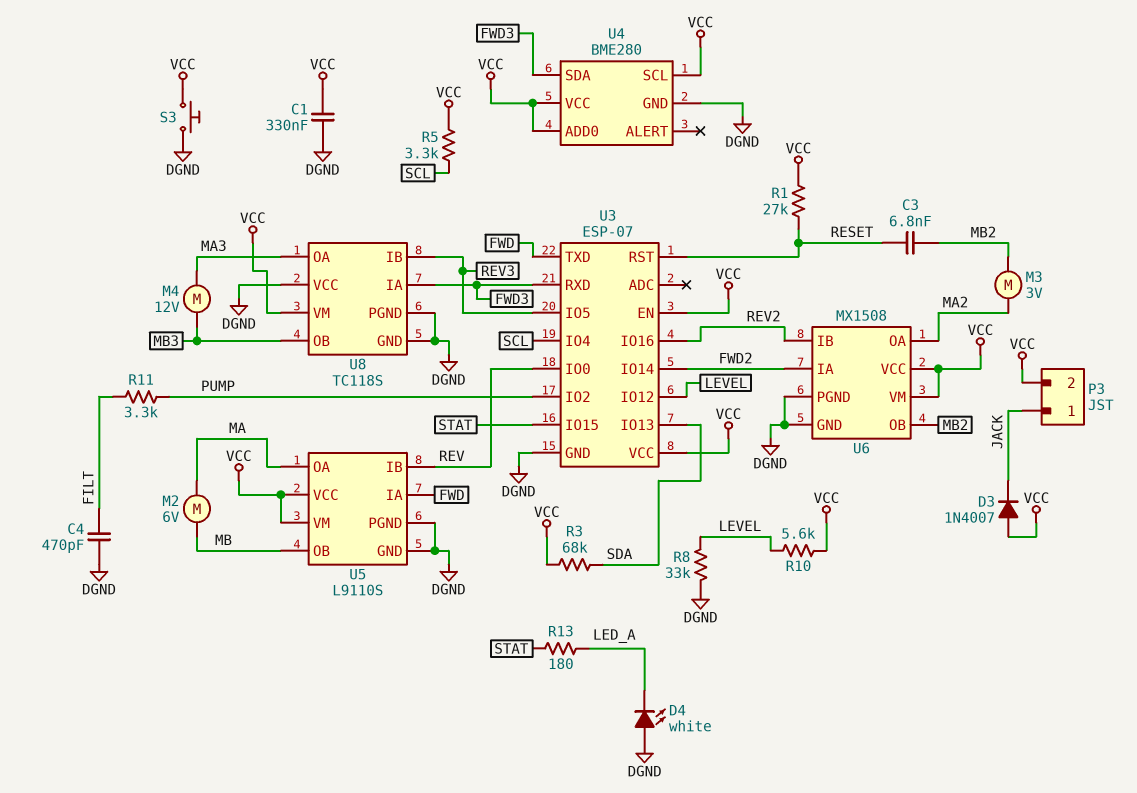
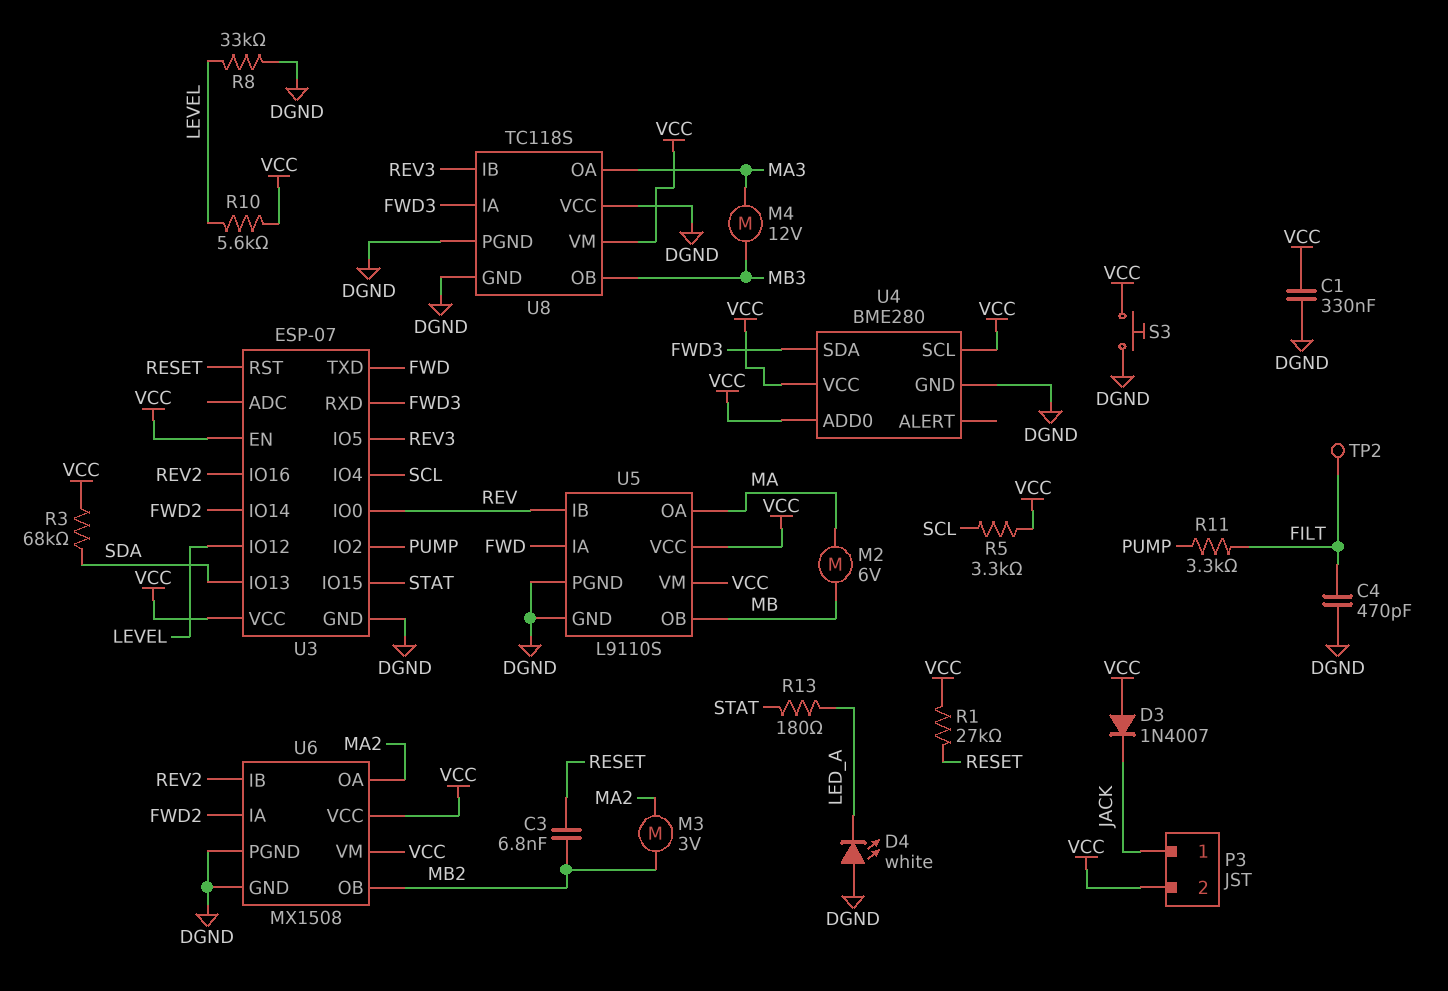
TP2: none -> test point (FILT)

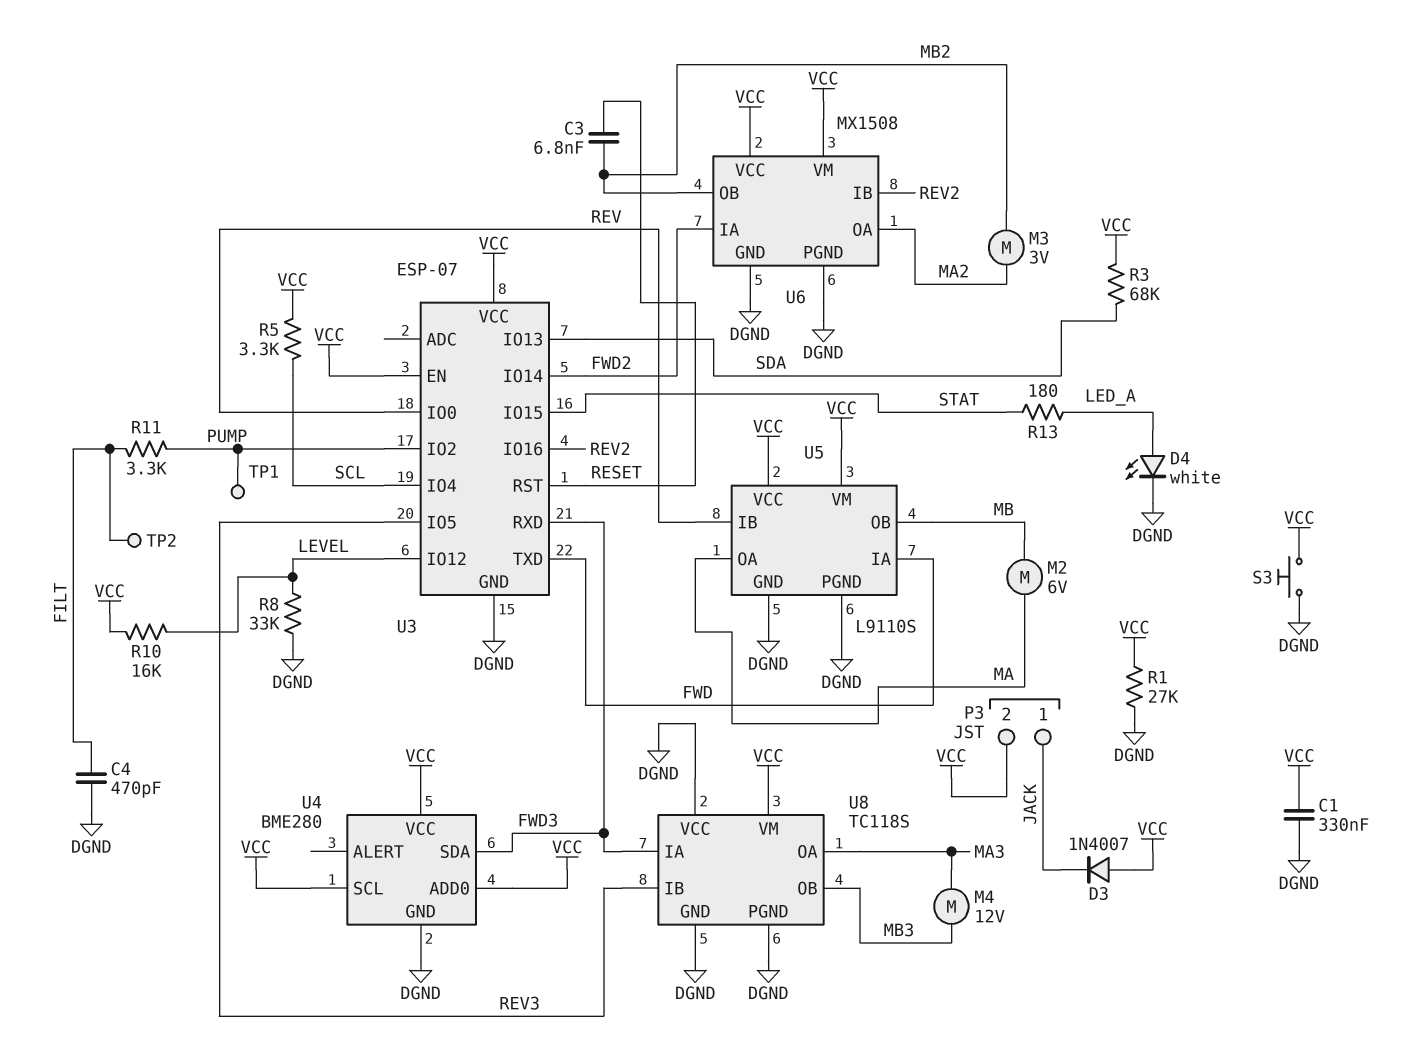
D4: LED white (A DGND, K LED_A) -> LED white (A LED_A, K DGND)
R1: 27k (RESET, VCC) -> 27k (DGND, VCC)
R10: 5.6k (LEVEL, VCC) -> 16k (LEVEL, VCC)
TP1: none -> test point (PUMP)

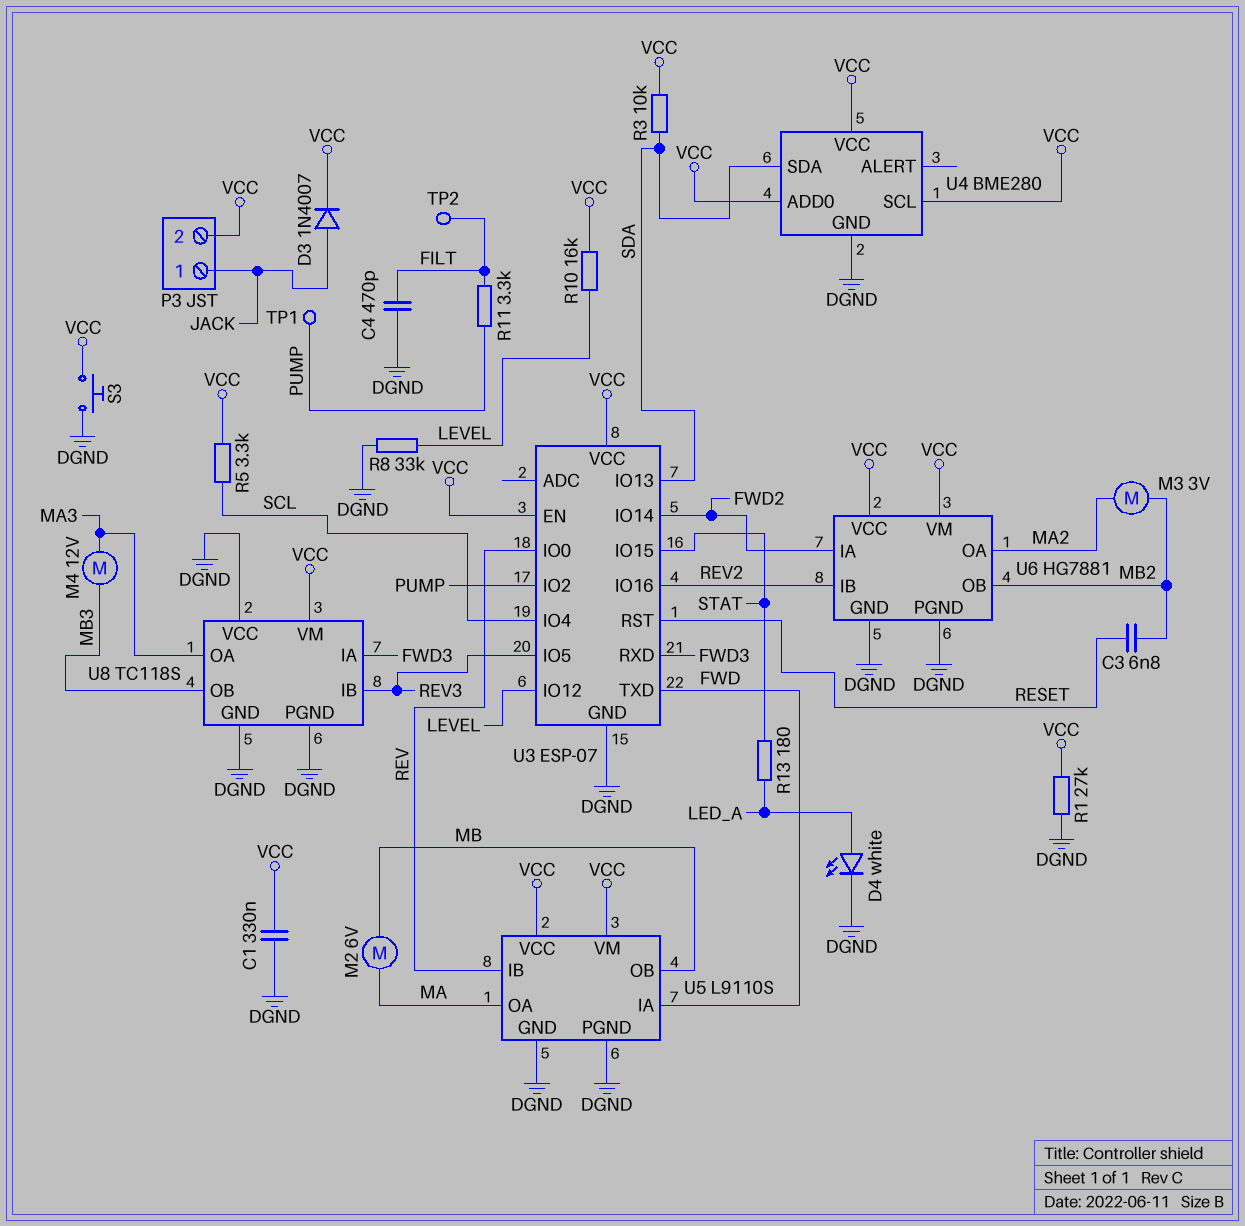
D3: diode 1N4007 (A VCC, K JACK) -> diode 1N4007 (A JACK, K VCC)
R3: 68k (SDA, VCC) -> 10k (SDA, VCC)
U4 pin SDA: FWD3 -> SDA
U6: MX1508 -> HG7881

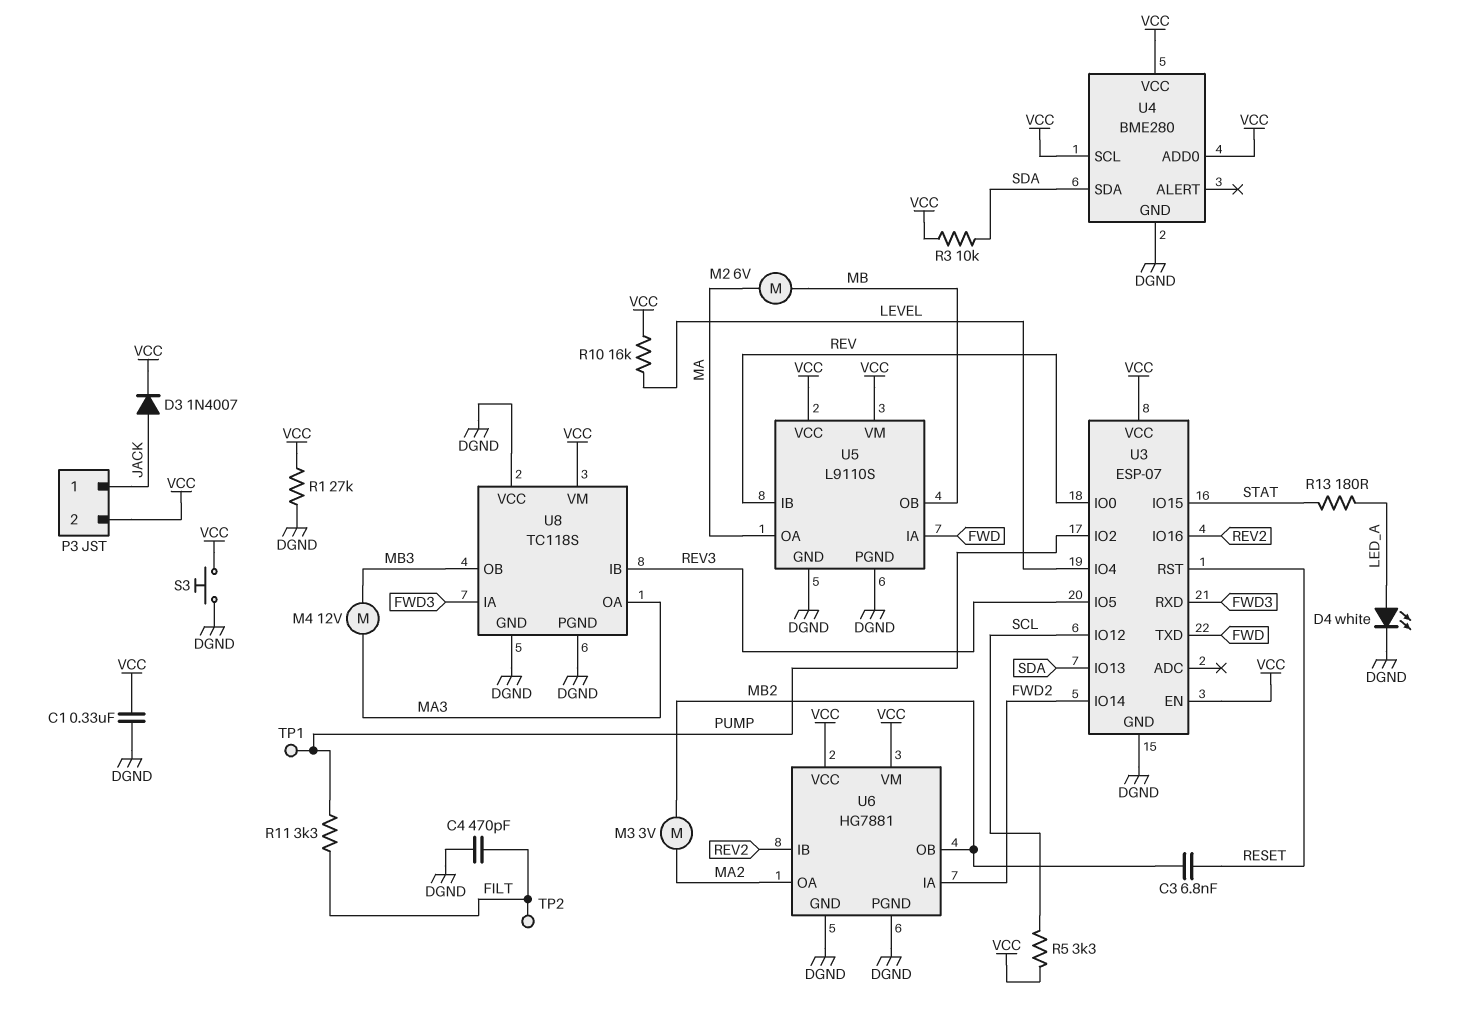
R8: 33k (DGND, LEVEL) -> none
U3 pin IO4: SCL -> LEVEL
U3 pin IO12: LEVEL -> SCL

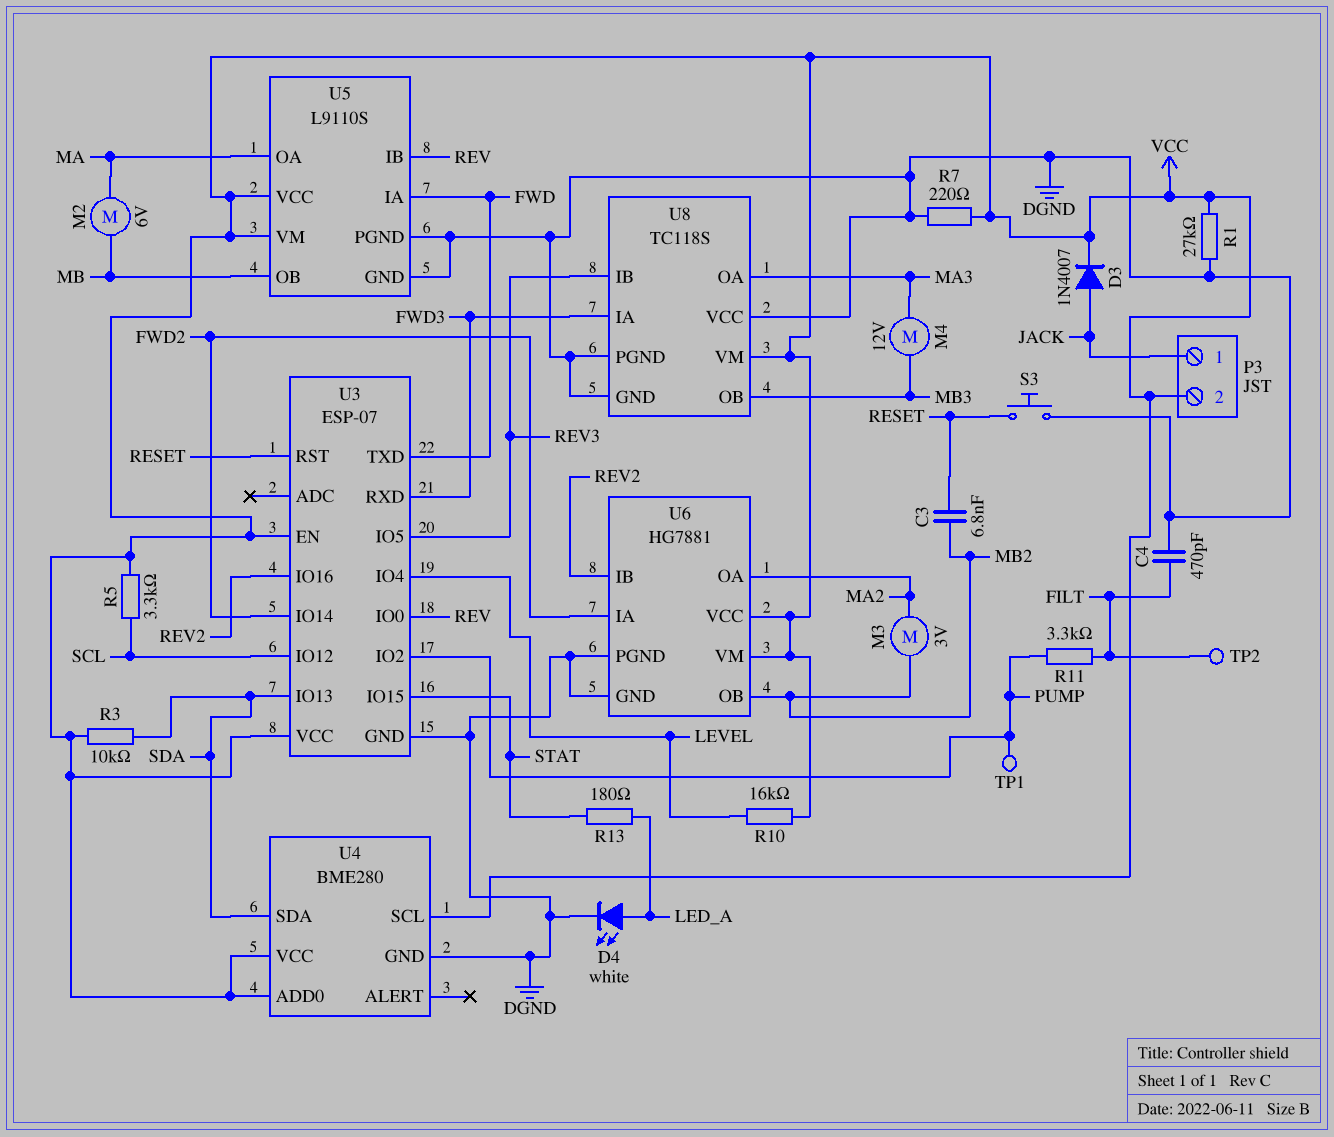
C1: 330nF (DGND, VCC) -> none
R7: none -> 220 (DGND, VCC)
S3: button (DGND, VCC) -> button (DGND, RESET)

